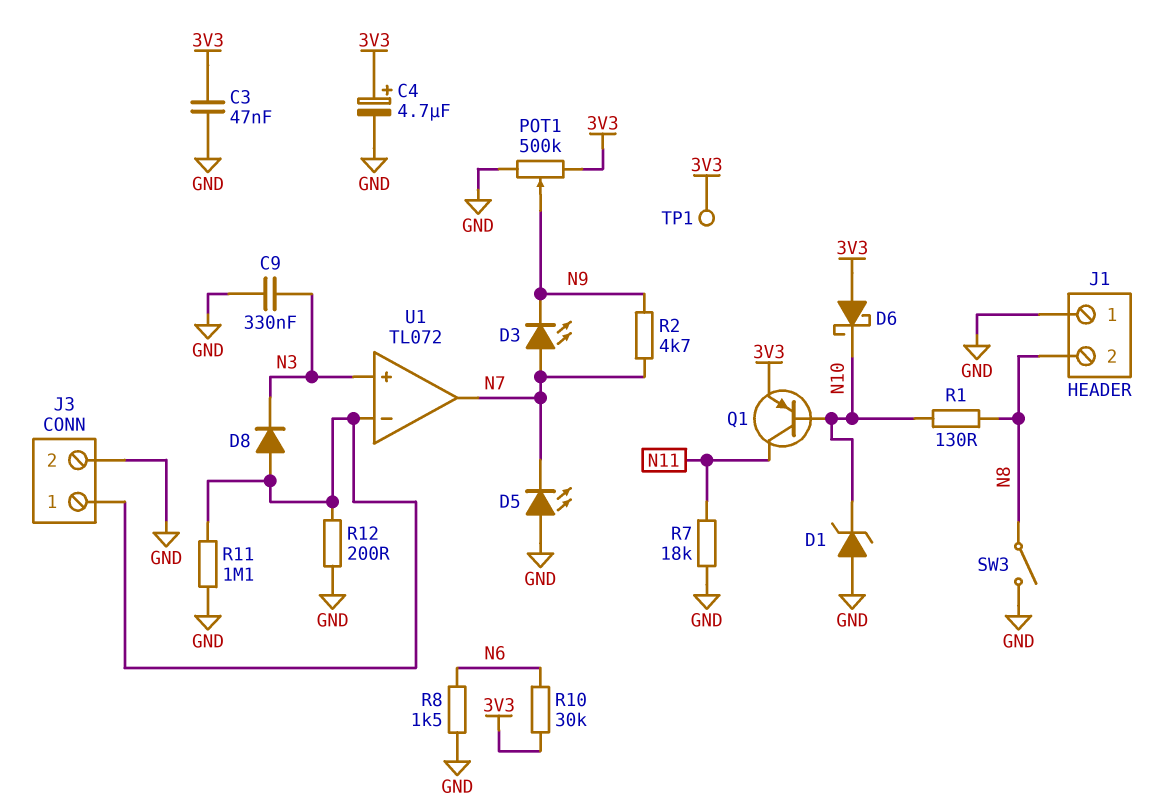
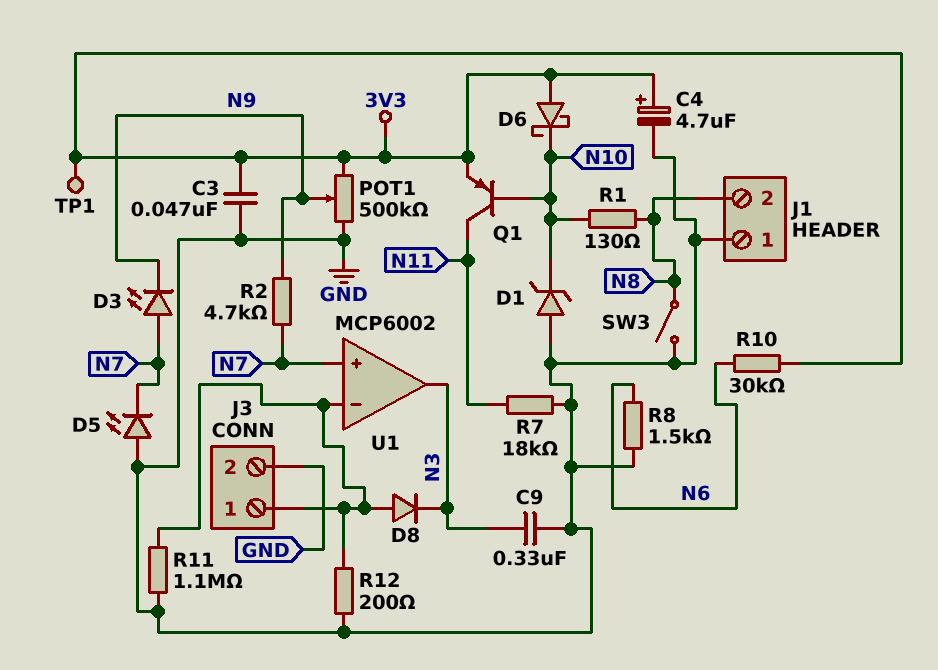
U1: TL072 -> MCP6002
U1 pin in+: N3 -> N7
U1 pin out: N7 -> N3

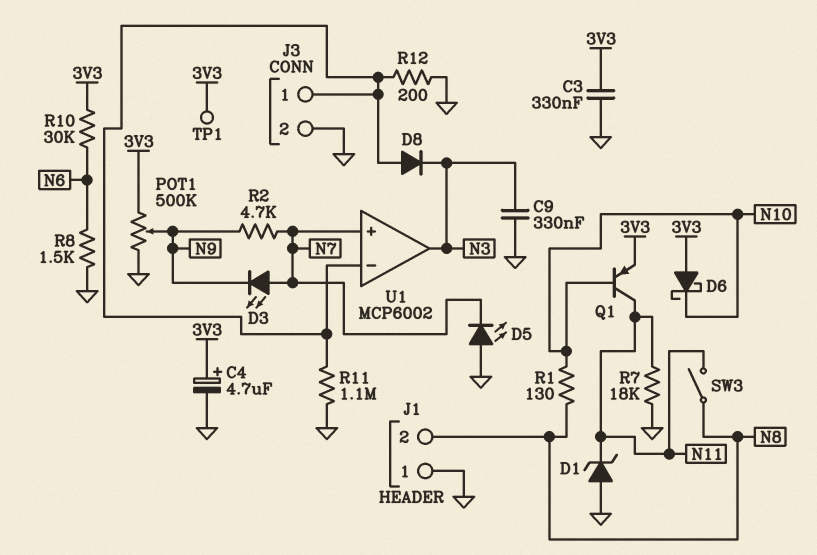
C3: 47nF (3V3, GND) -> 330nF (3V3, GND)
D1: zener (A GND, K N10) -> zener (A GND, K N11)
SW3: switch (GND, N8) -> switch (N8, N11)

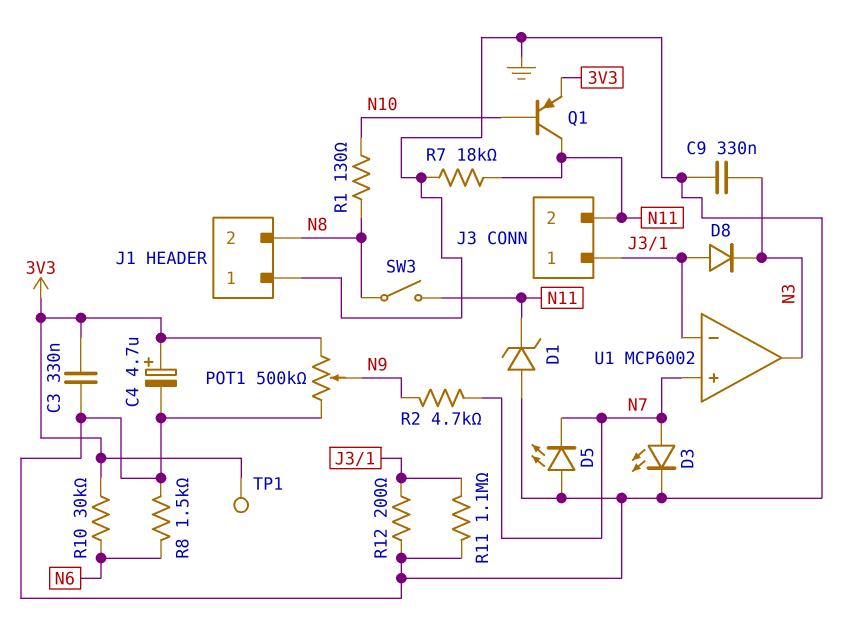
D3: LED (A N7, K N9) -> LED (A N7, K GND)
D6: schottky (A 3V3, K N10) -> none
J3 pin 2: GND -> N11

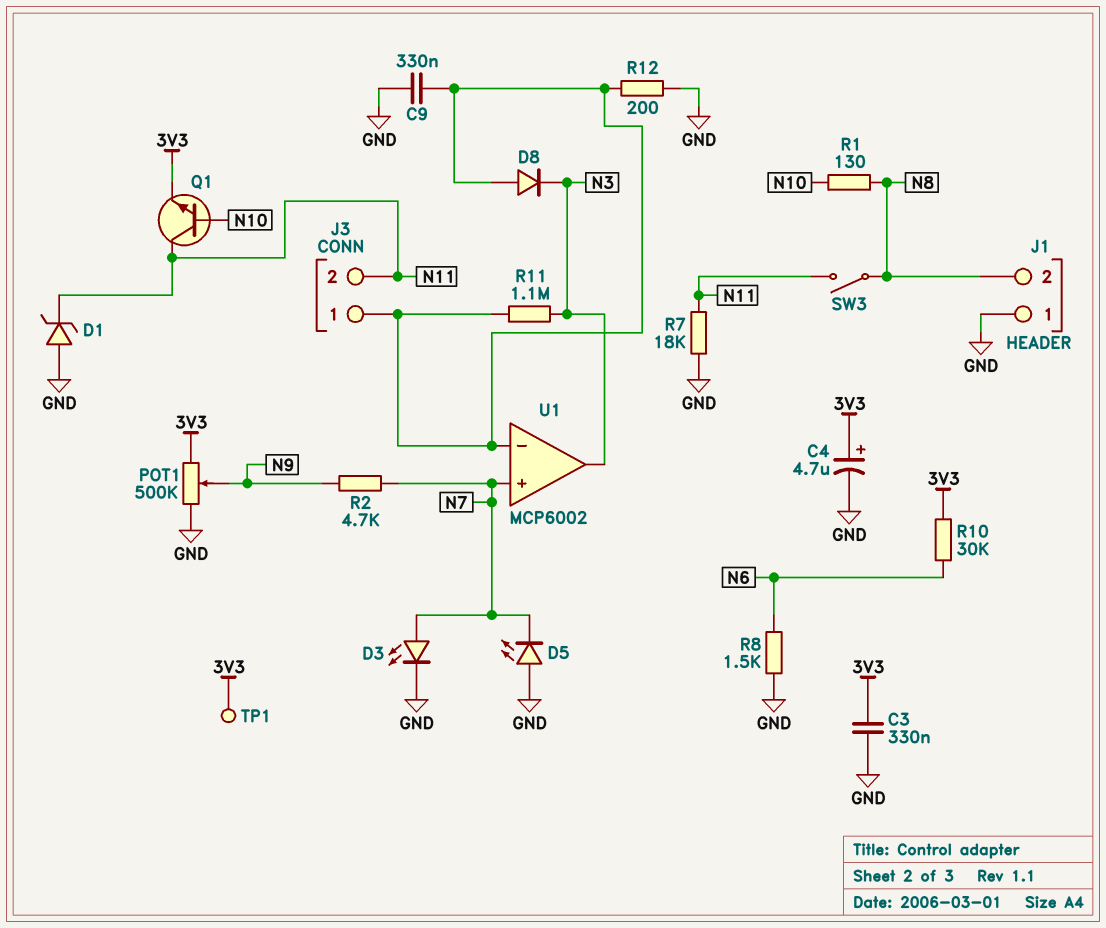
C9: 330nF (GND, N3) -> 330nF (GND, J3/1)
Q1: PNP (B N10, C N11, E 3V3) -> NPN (B N10, C N11, E 3V3)
R11: 1.1M (GND, J3/1) -> 1.1M (J3/1, N3)

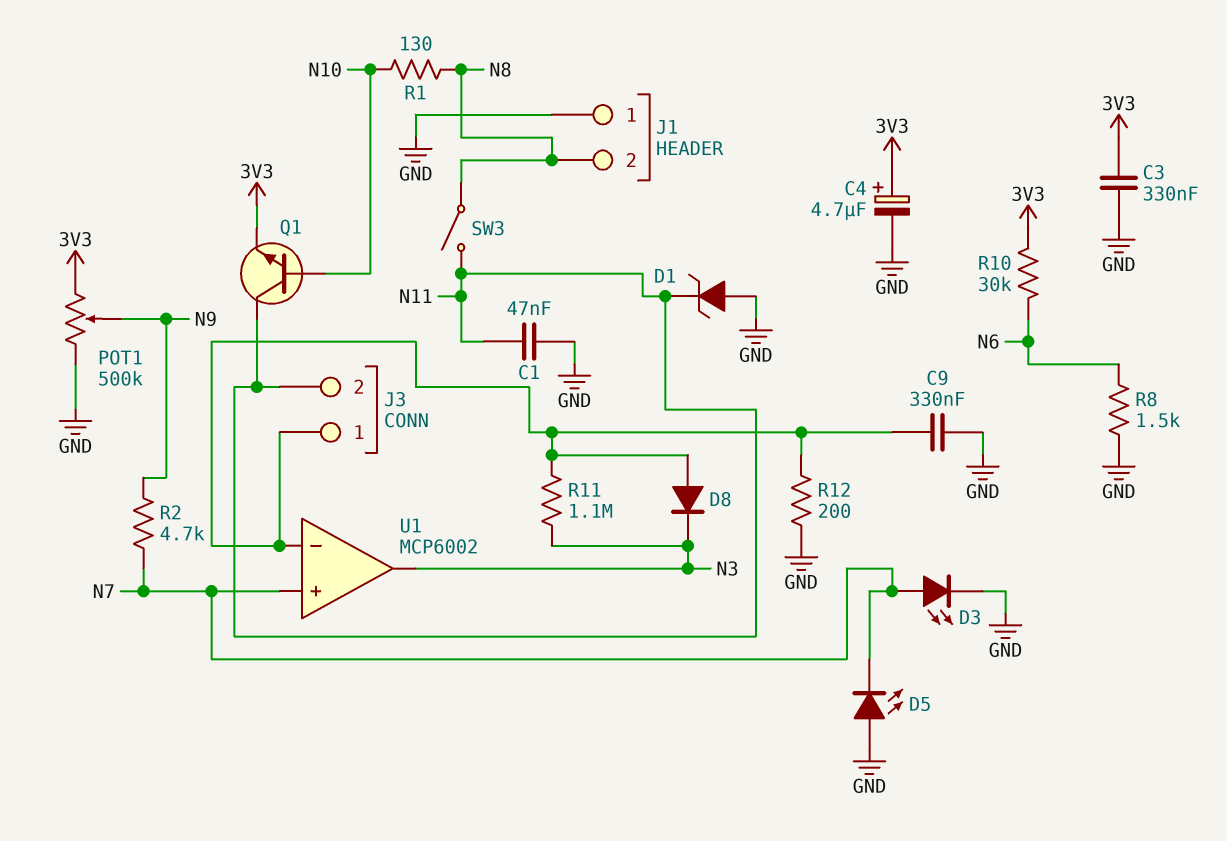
C1: none -> 47nF (GND, N11)
R7: 18k (GND, N11) -> none
TP1: test point (3V3) -> none

